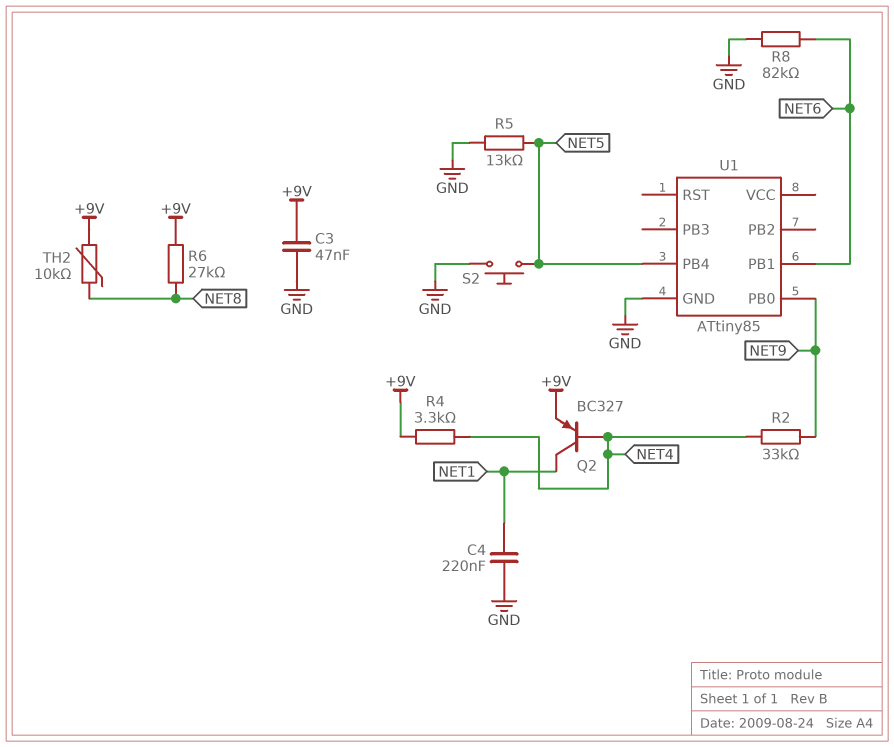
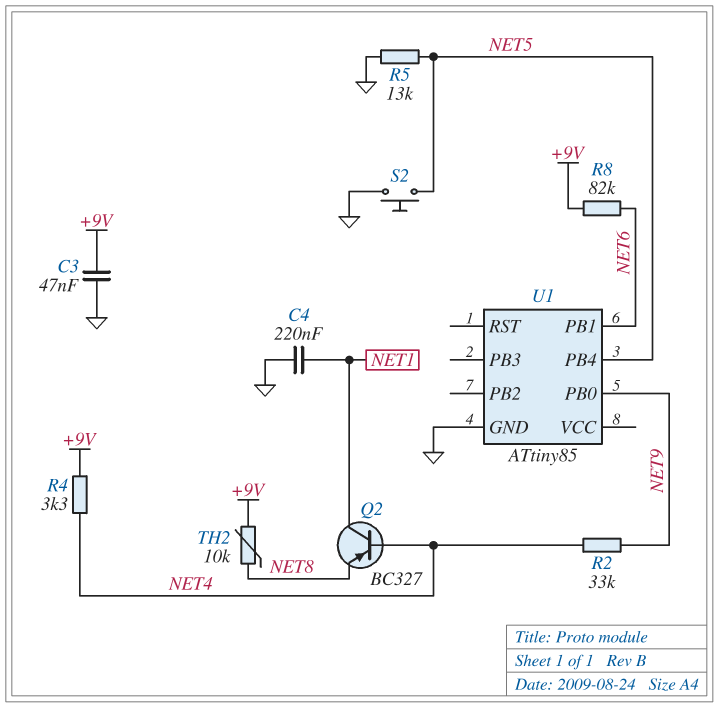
Q2: PNP BC327 (B NET4, C NET1, E +9V) -> PNP BC327 (B NET4, C NET1, E NET8)
R6: 27k (+9V, NET8) -> none
R8: 82k (GND, NET6) -> 82k (+9V, NET6)

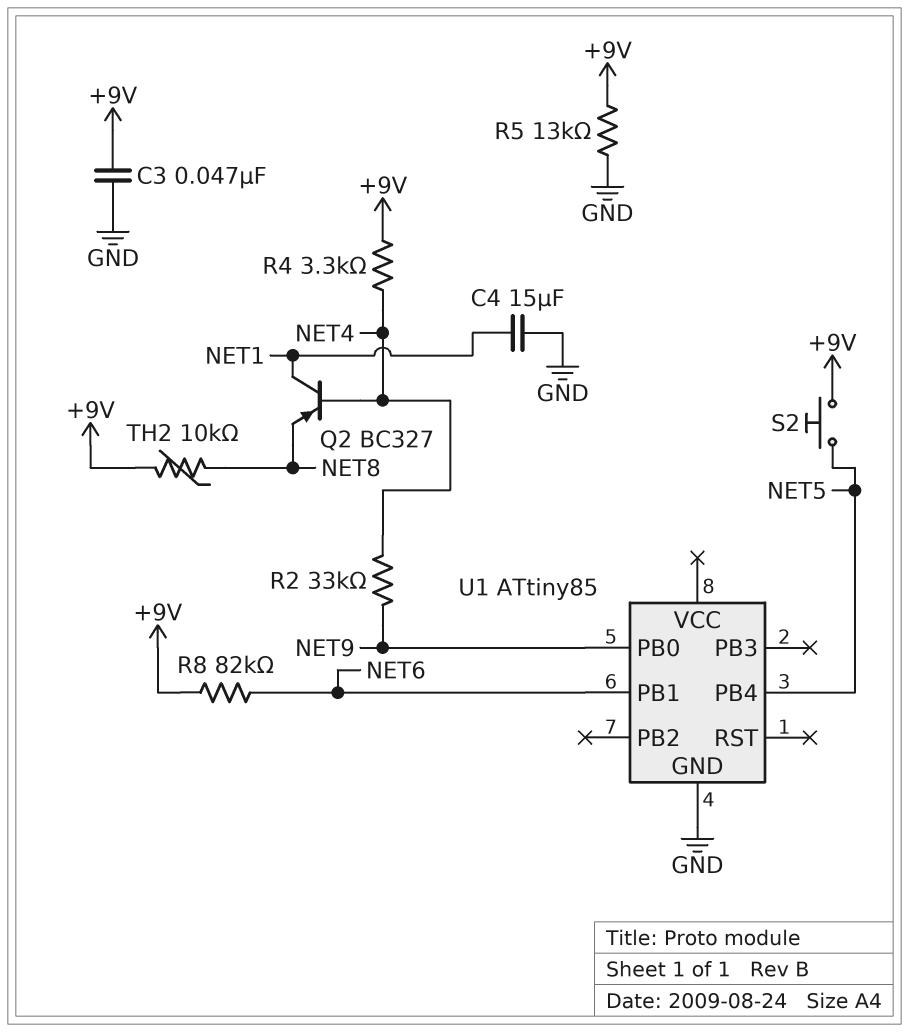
C4: 220nF (GND, NET1) -> 15uF (GND, NET1)
R5: 13k (GND, NET5) -> 13k (+9V, GND)
S2: button (GND, NET5) -> button (+9V, NET5)

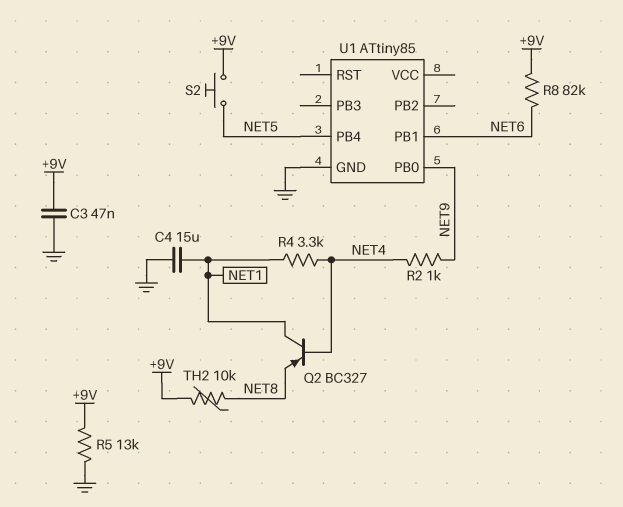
R2: 33k (NET4, NET9) -> 1k (NET4, NET9)
R4: 3.3k (+9V, NET4) -> 3.3k (NET1, NET4)

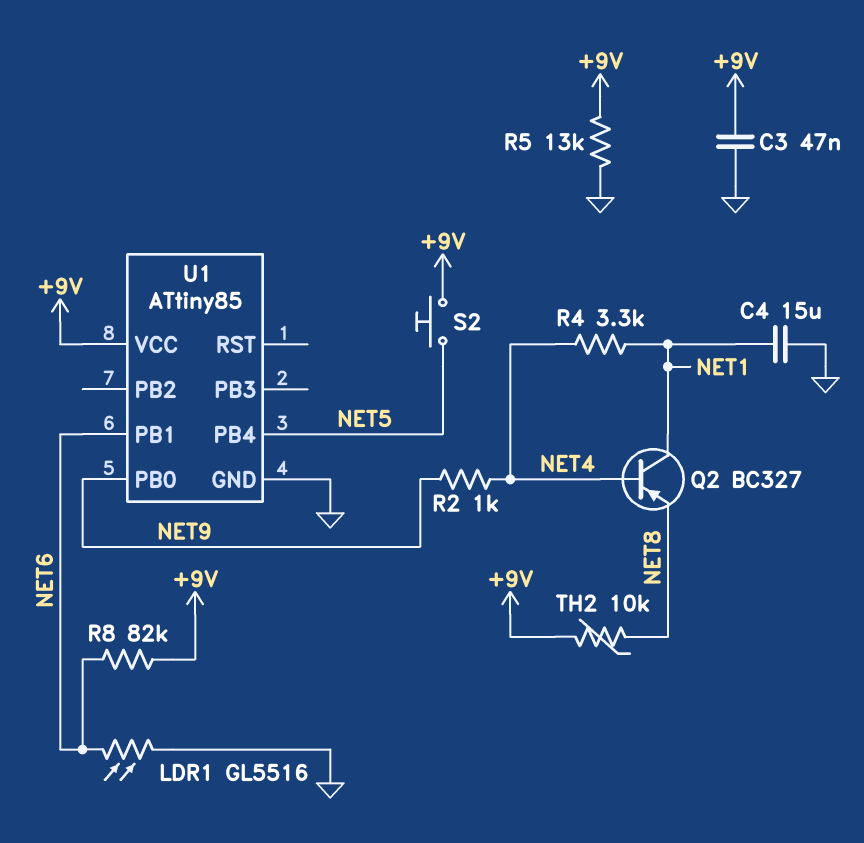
LDR1: none -> GL5516 (GND, NET6)
U1 pin VCC: none -> +9V

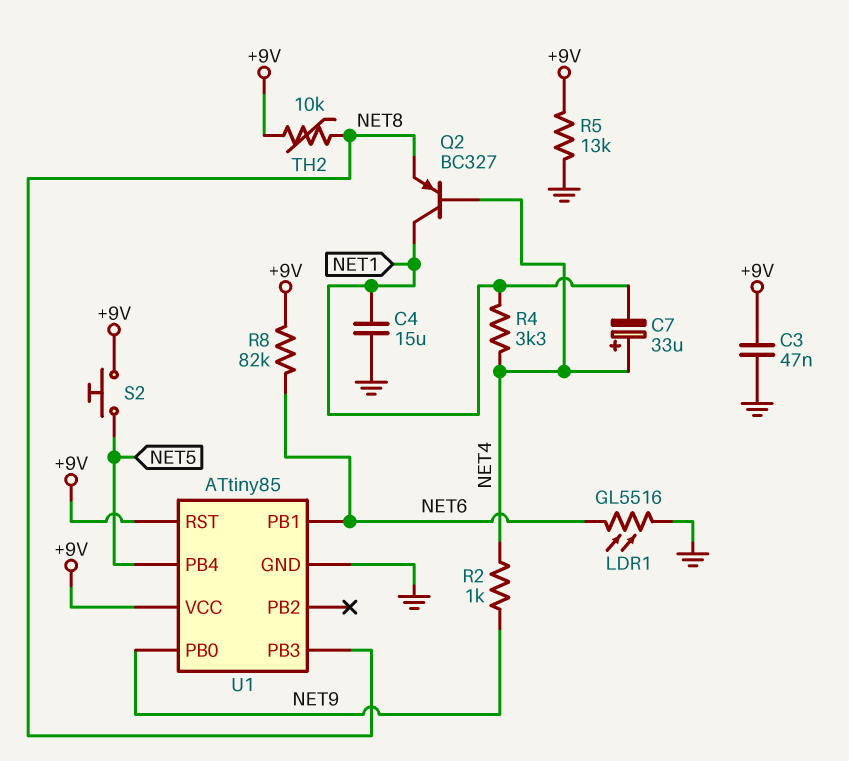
C7: none -> 33uF (plus NET4, minus NET1)
U1 pin PB3: none -> NET8
U1 pin RST: none -> +9V

